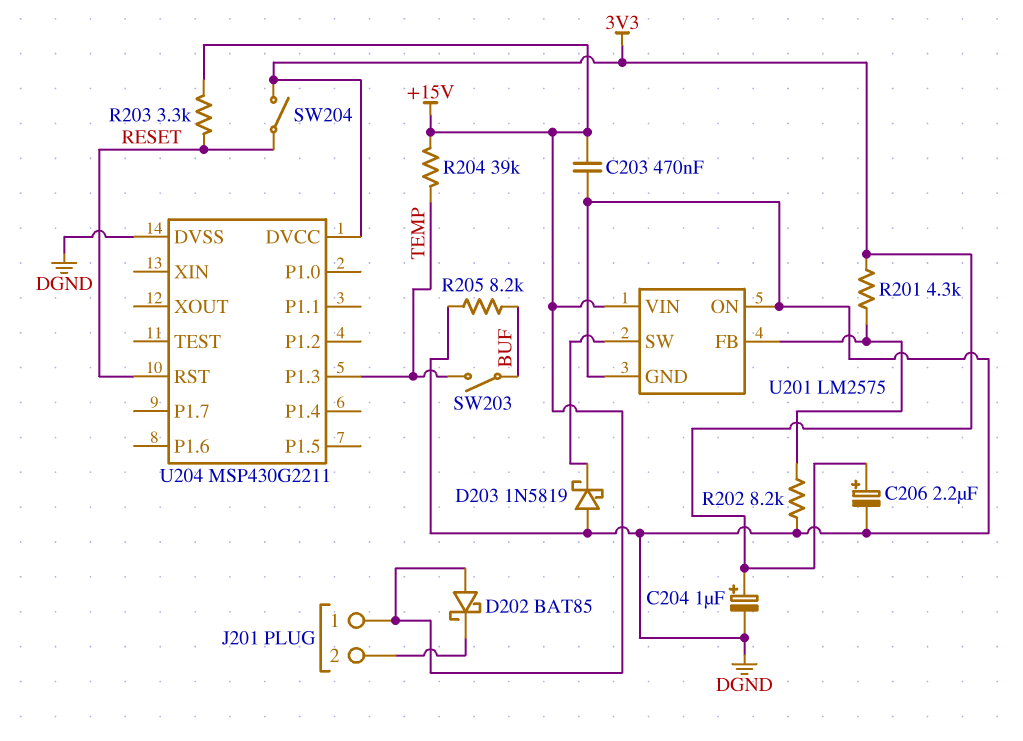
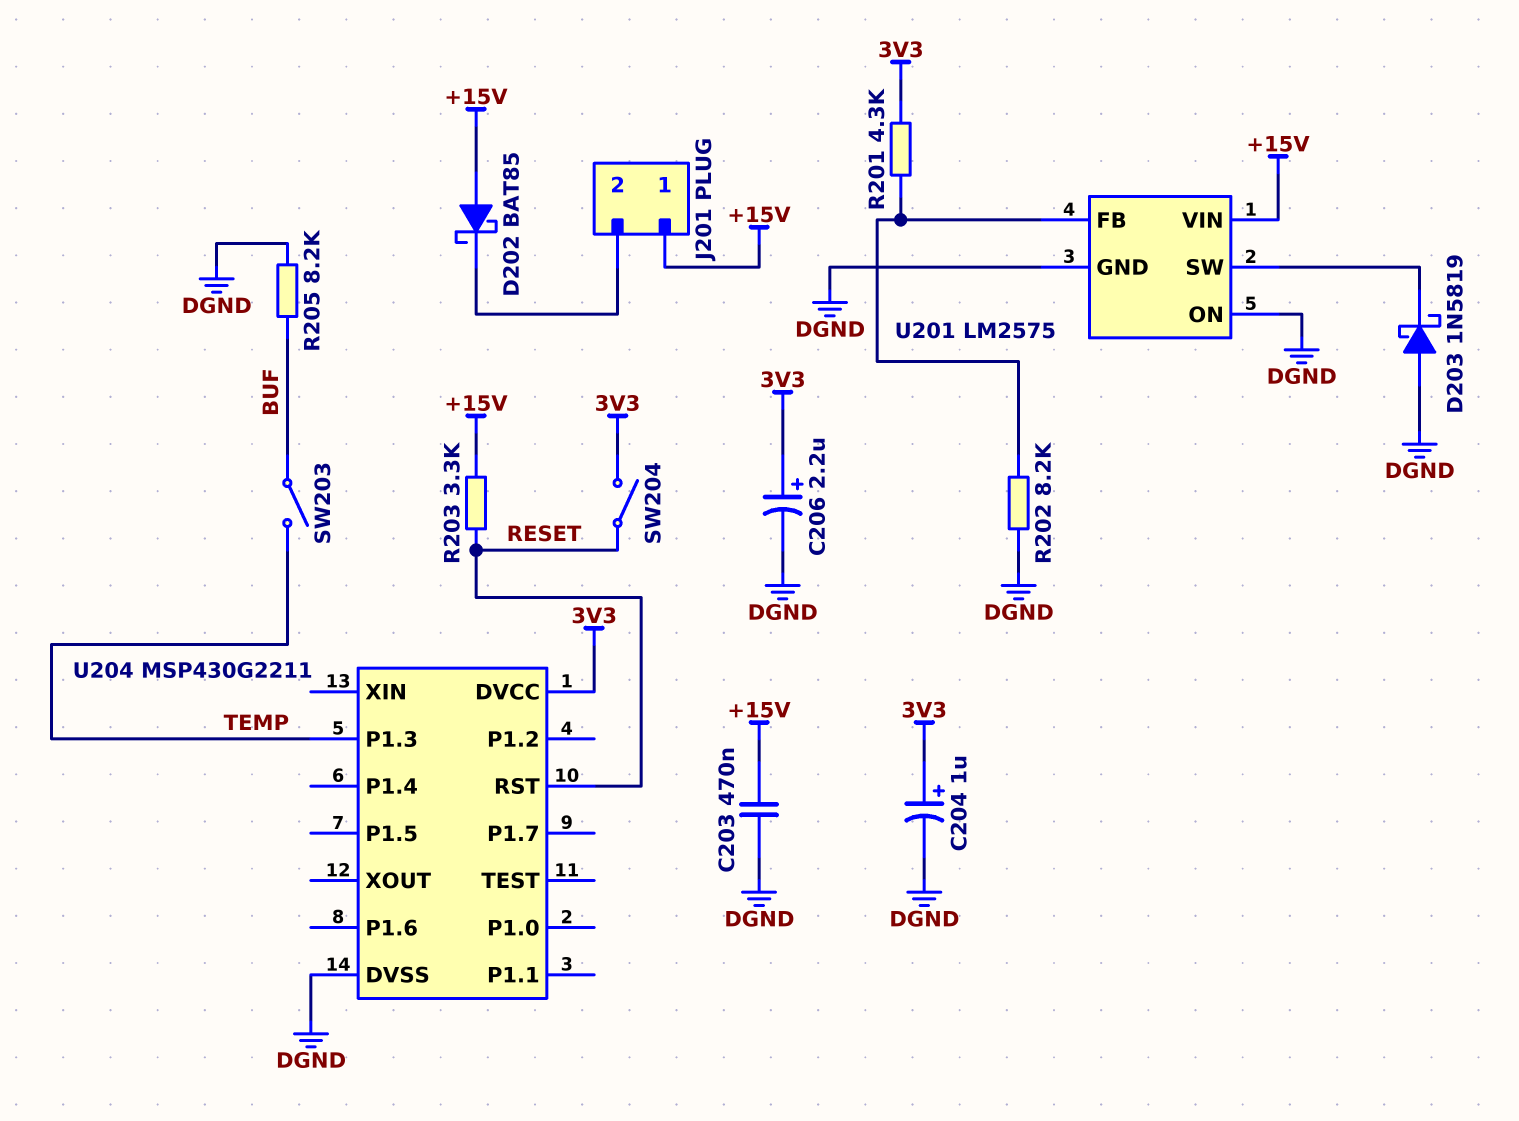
R204: 39k (+15V, TEMP) -> none

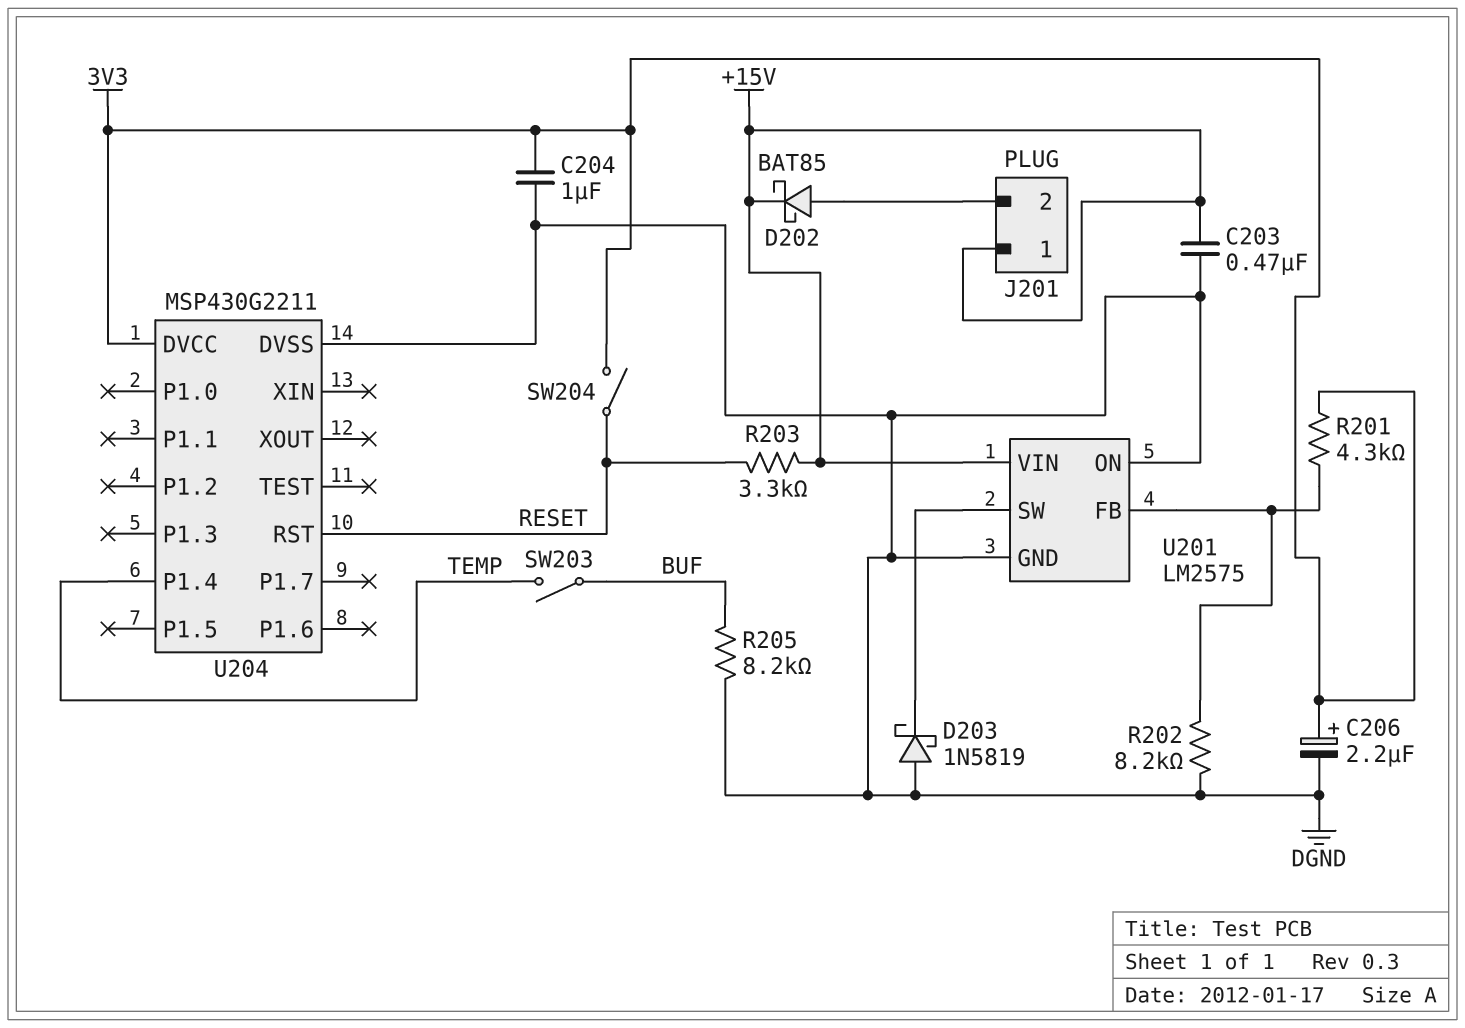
C204: 1uF (plus 3V3, minus DGND) -> 1uF (3V3, DGND)
D202: schottky BAT85 (A +15V, K J201/2) -> schottky BAT85 (A J201/2, K +15V)
U204 pin P1.3: TEMP -> none
U204 pin P1.4: none -> TEMP

